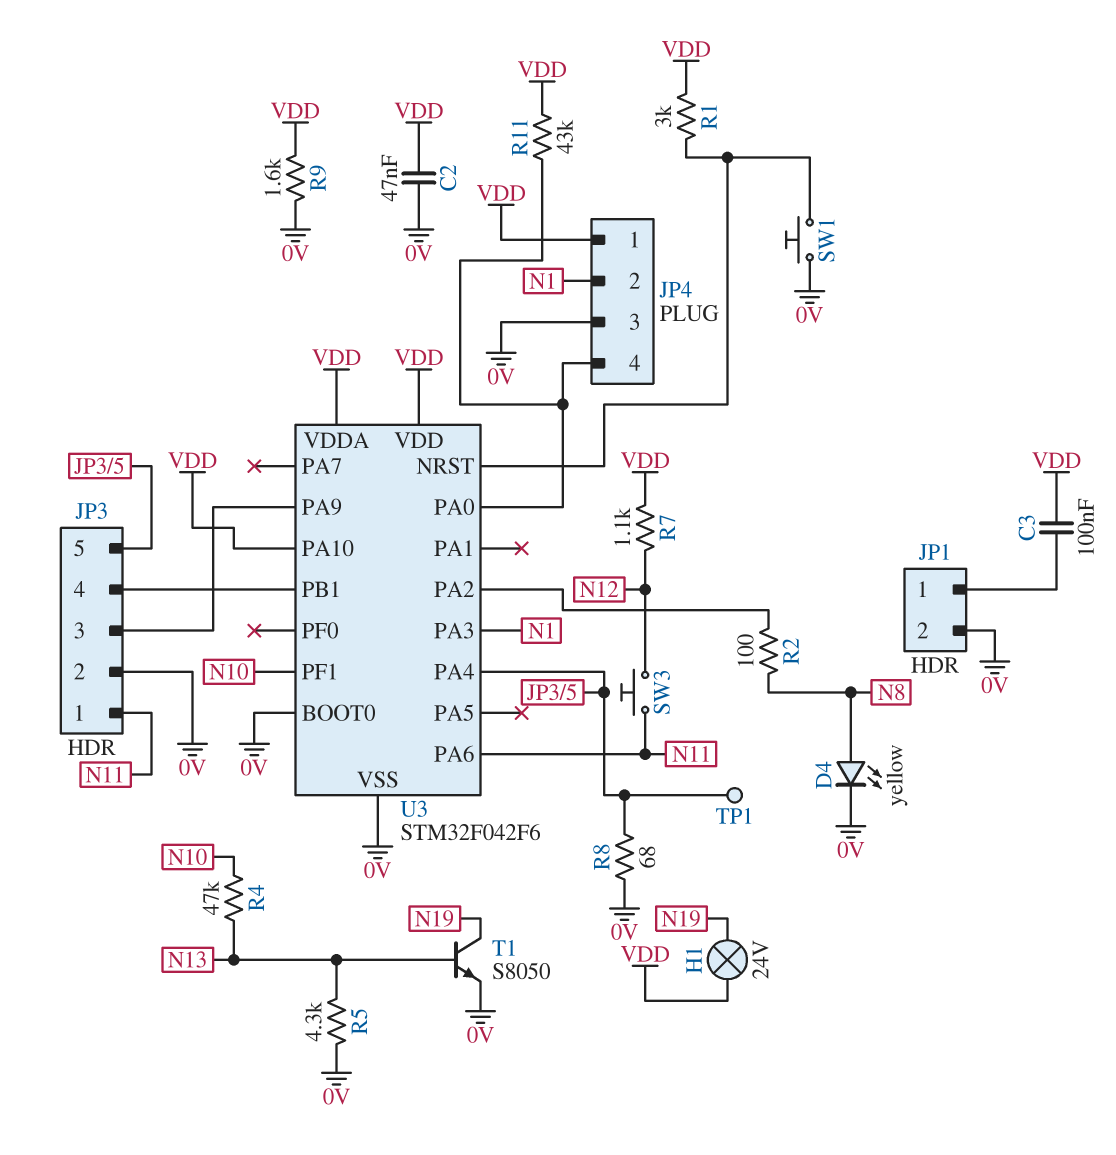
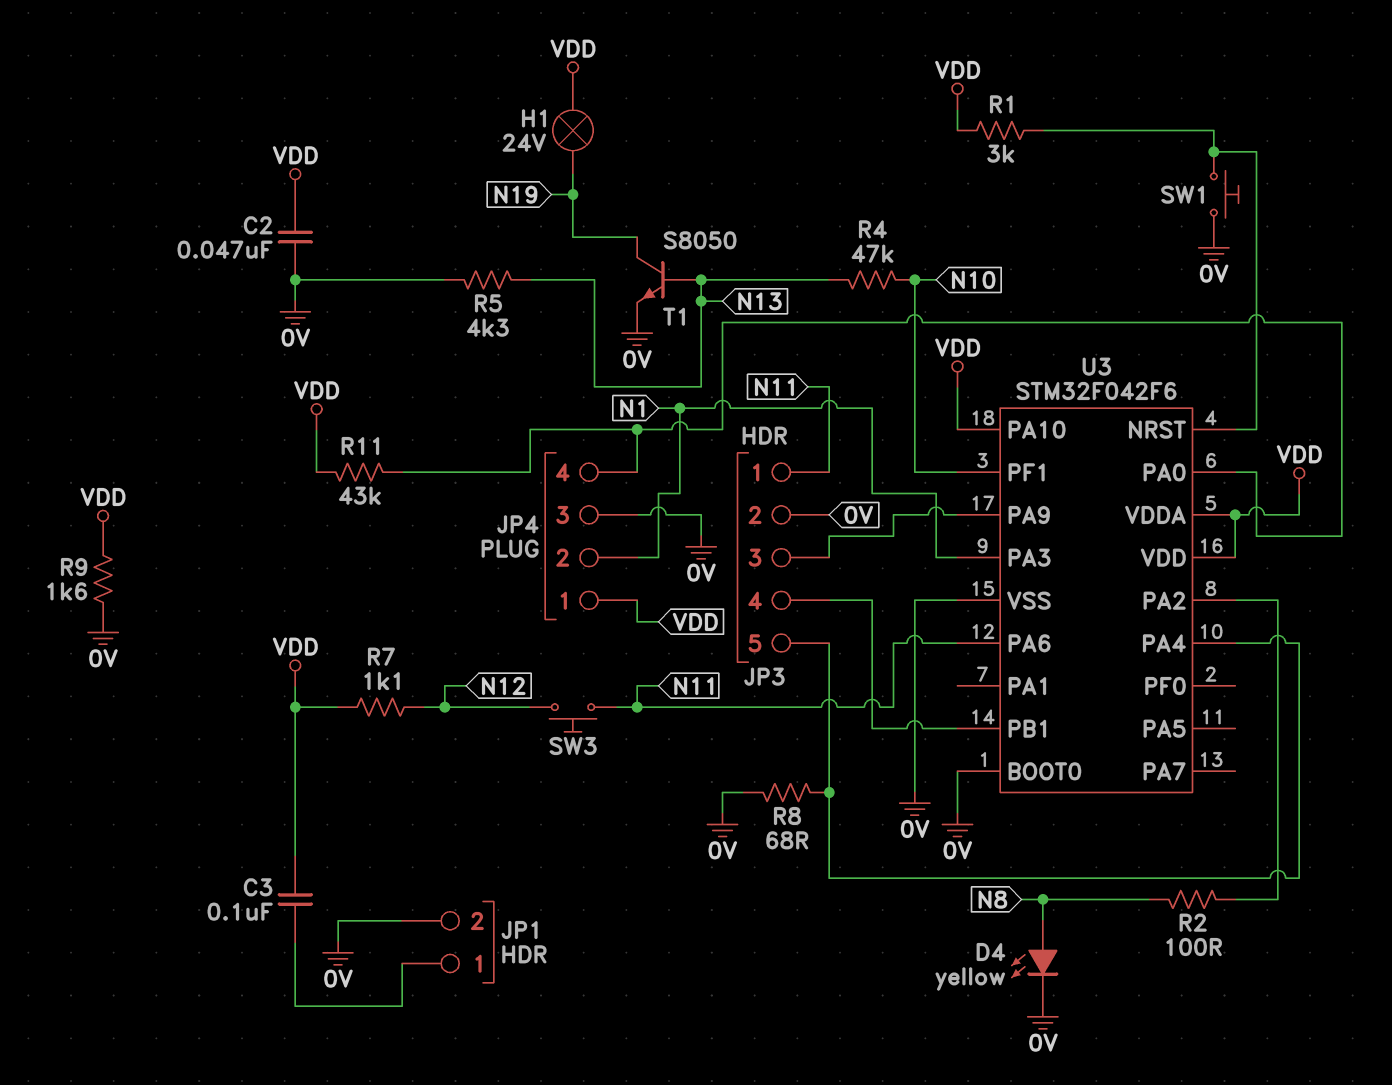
TP1: test point (JP3/5) -> none

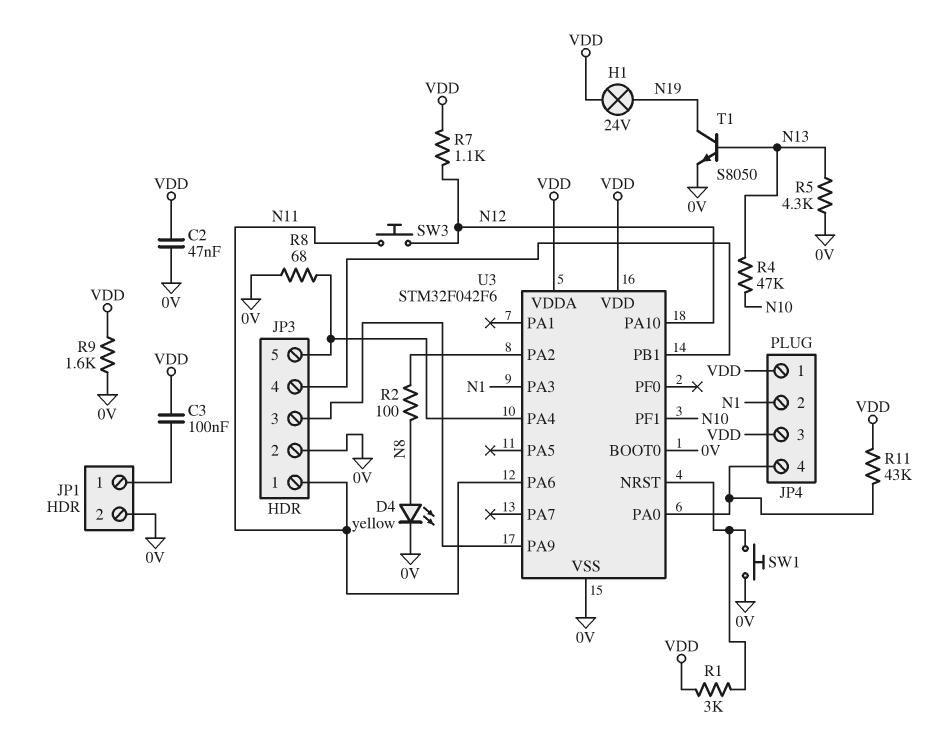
JP4 pin 3: 0V -> VDD
U3 pin PA10: VDD -> N12

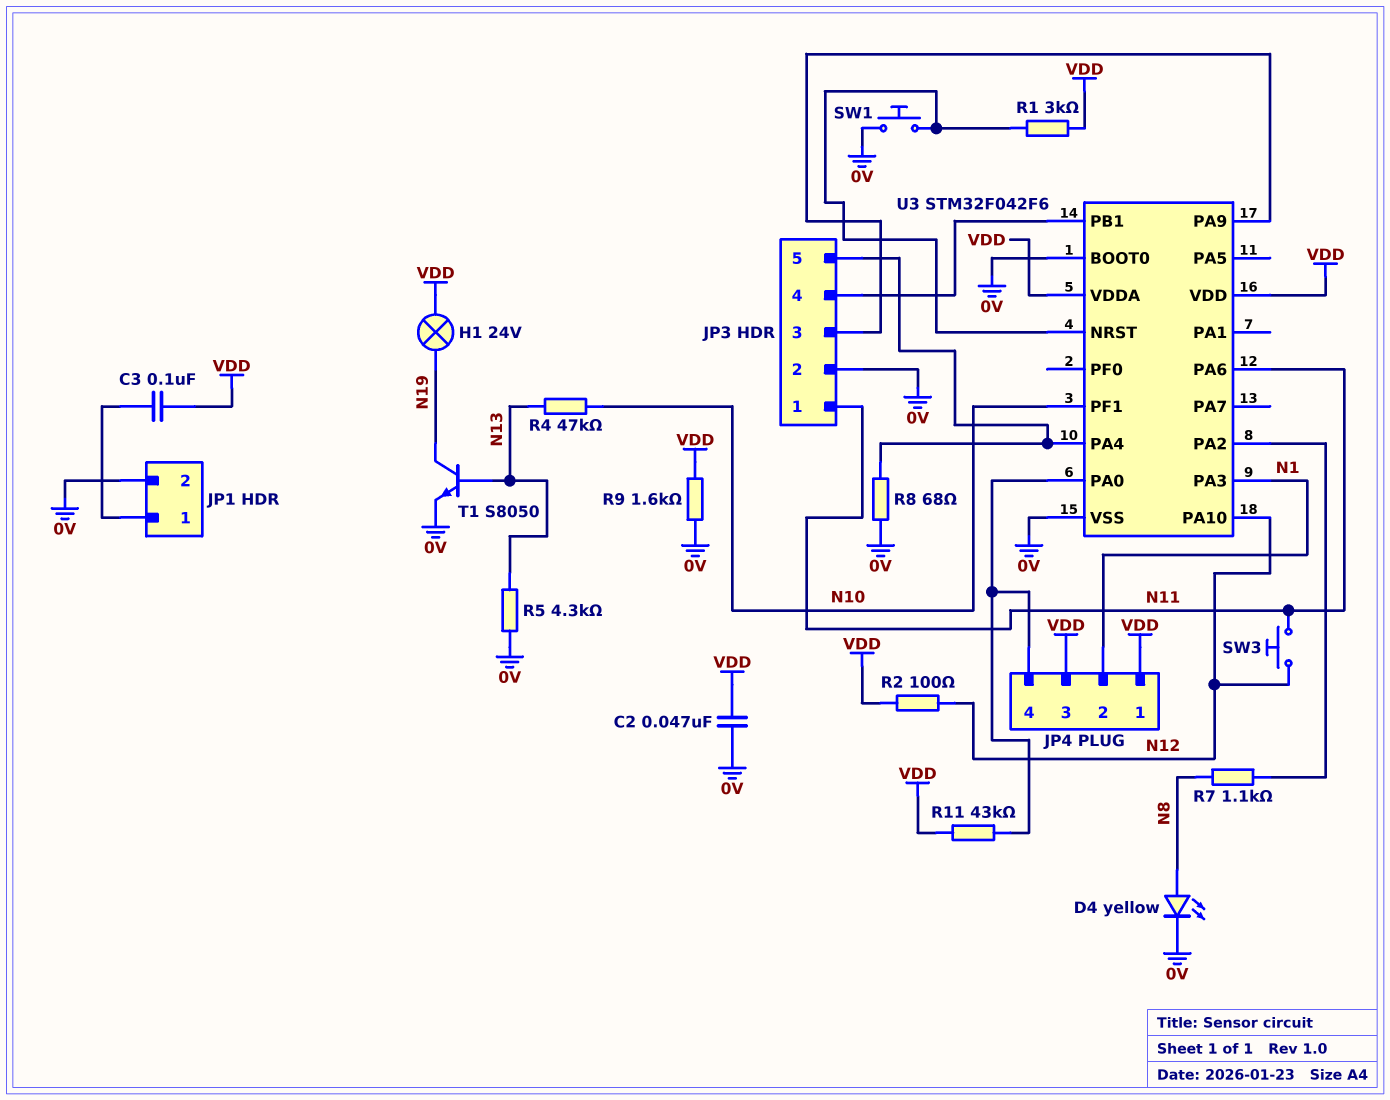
R2: 100 (N8, U3/PA2) -> 100 (N12, VDD)
R7: 1.1k (N12, VDD) -> 1.1k (N8, U3/PA2)

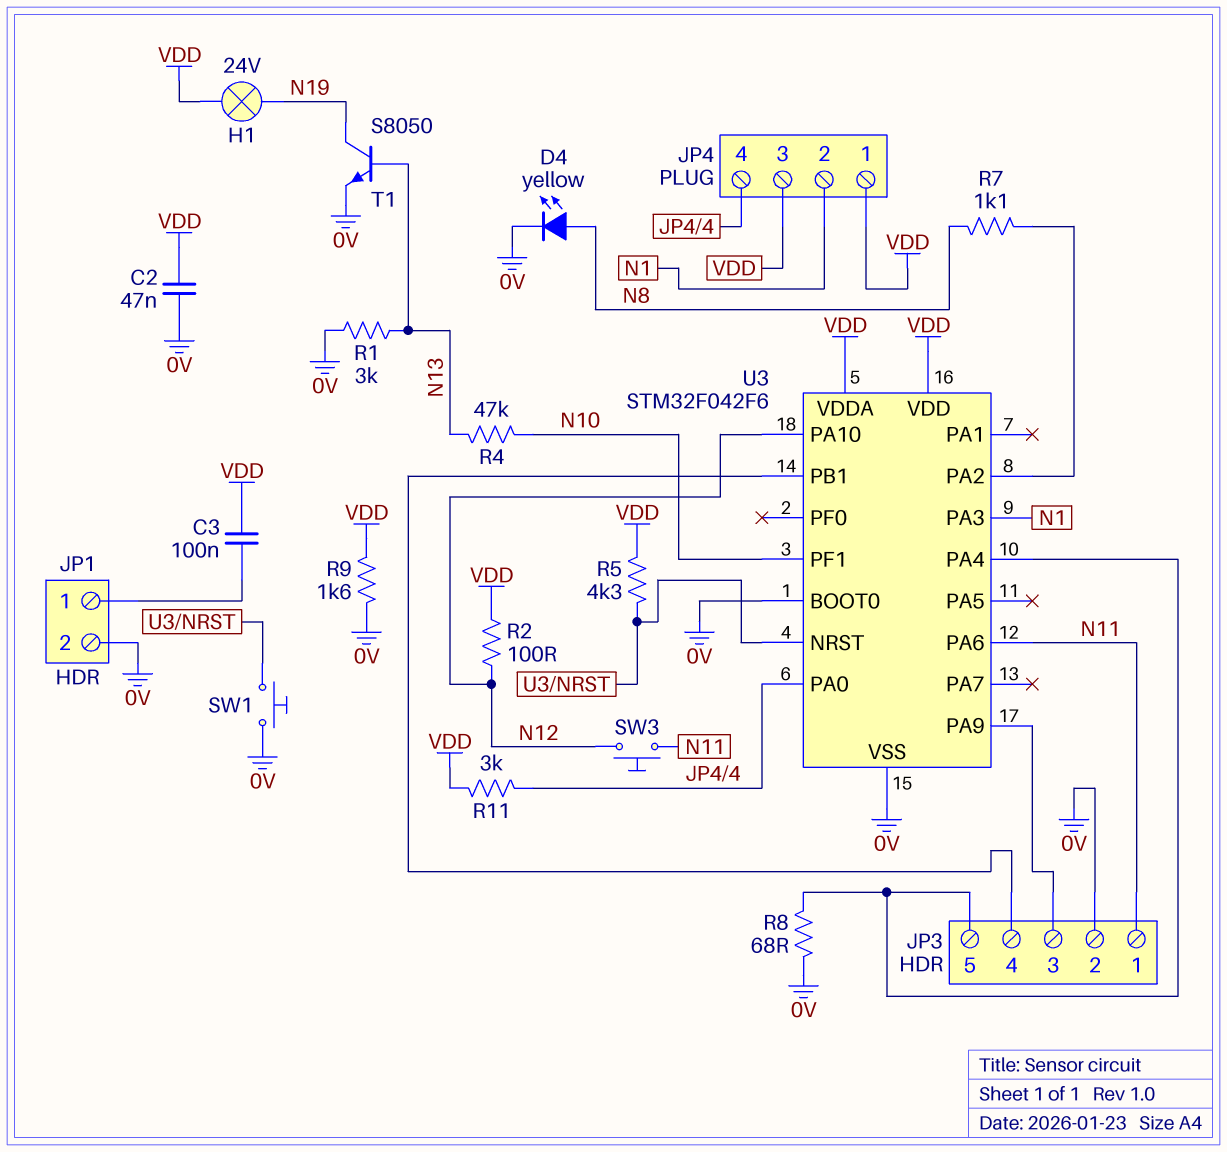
R1: 3k (U3/NRST, VDD) -> 3k (0V, N13)
R5: 4.3k (0V, N13) -> 4.3k (U3/NRST, VDD)
R11: 43k (JP4/4, VDD) -> 3k (JP4/4, VDD)

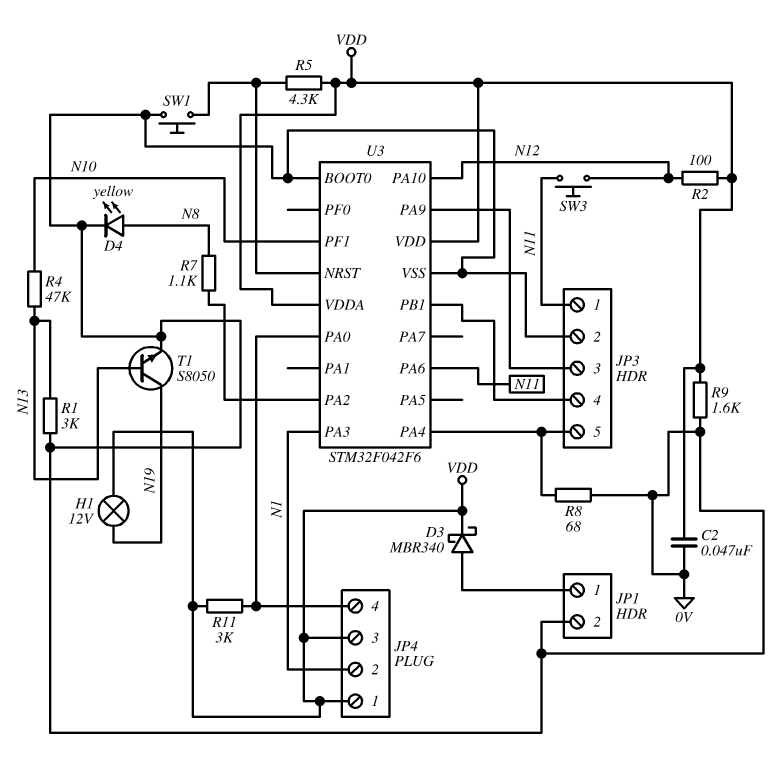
C3: 100nF (JP1/1, VDD) -> none
D3: none -> schottky MBR340 (A JP1/1, K VDD)
H1: lamp 24V (N19, VDD) -> lamp 12V (N19, VDD)

